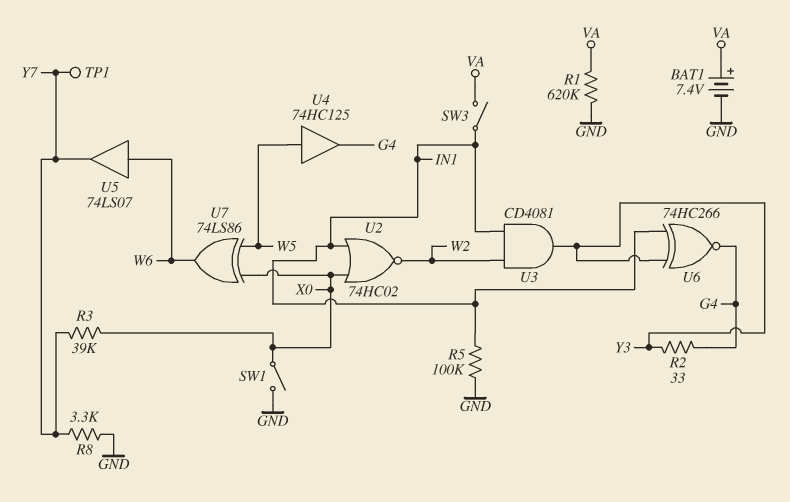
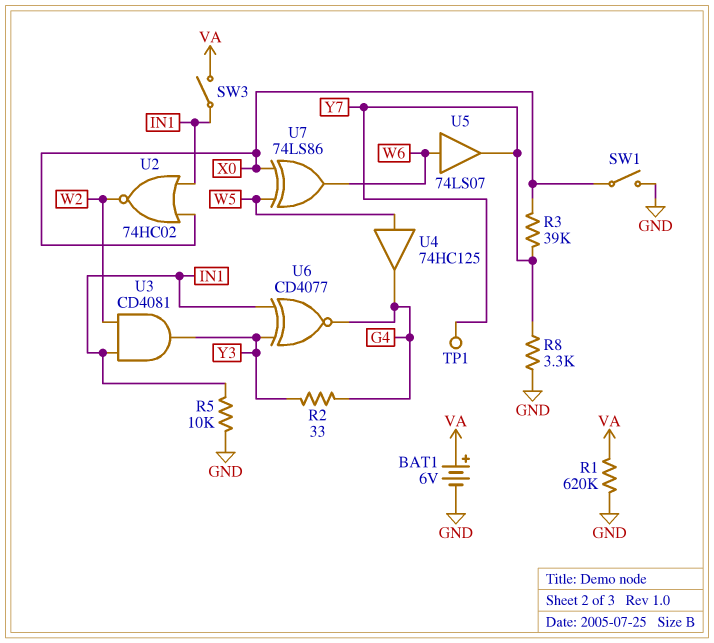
BAT1: 7.4V (plus VA, minus GND) -> 6V (plus VA, minus GND)
R5: 100k (GND, IN1) -> 10k (GND, IN1)
U6: XNOR 74HC266 (in IN1, in Y3, out G4) -> XNOR CD4077 (in IN1, in Y3, out G4)

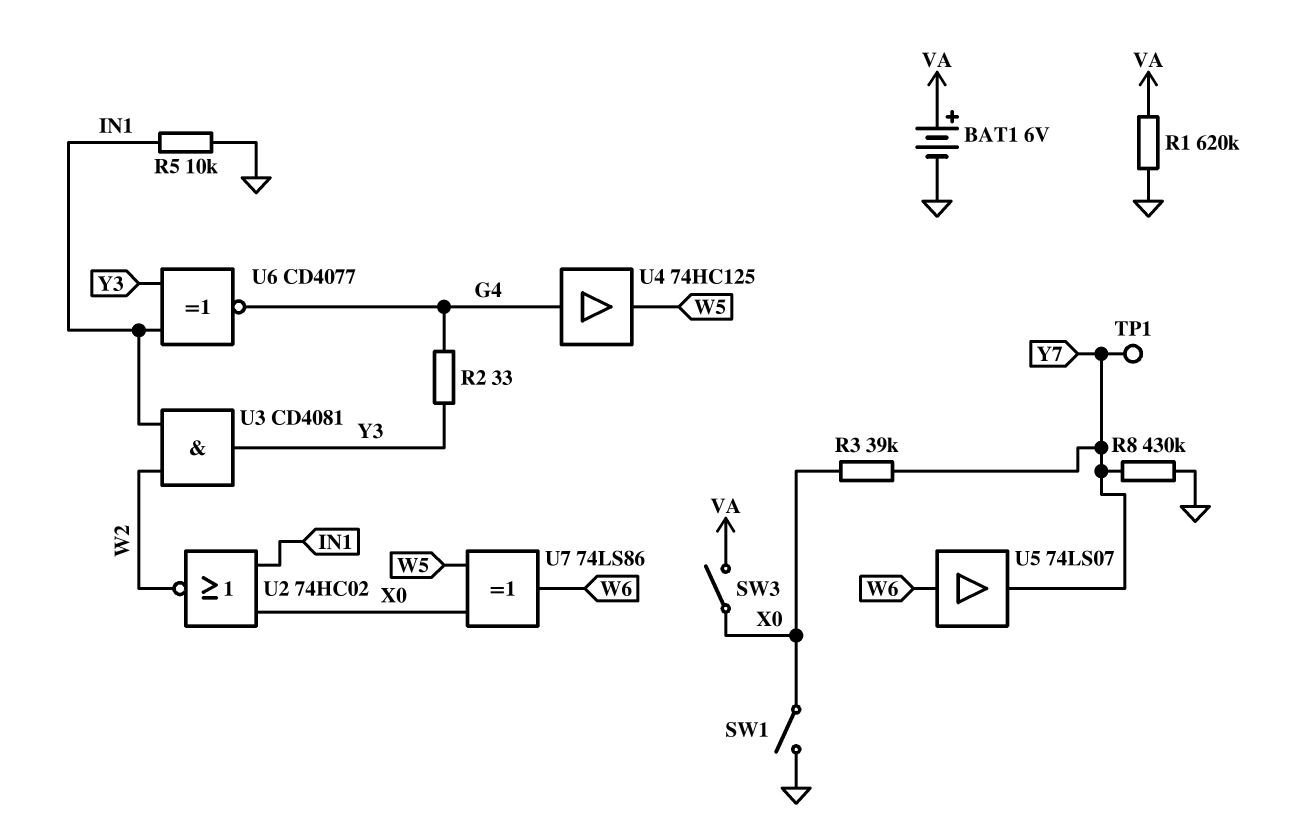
R8: 3.3k (GND, Y7) -> 430k (GND, Y7)
SW3: switch (IN1, VA) -> switch (VA, X0)
U4: buffer 74HC125 (in W5, out G4) -> buffer 74HC125 (in G4, out W5)

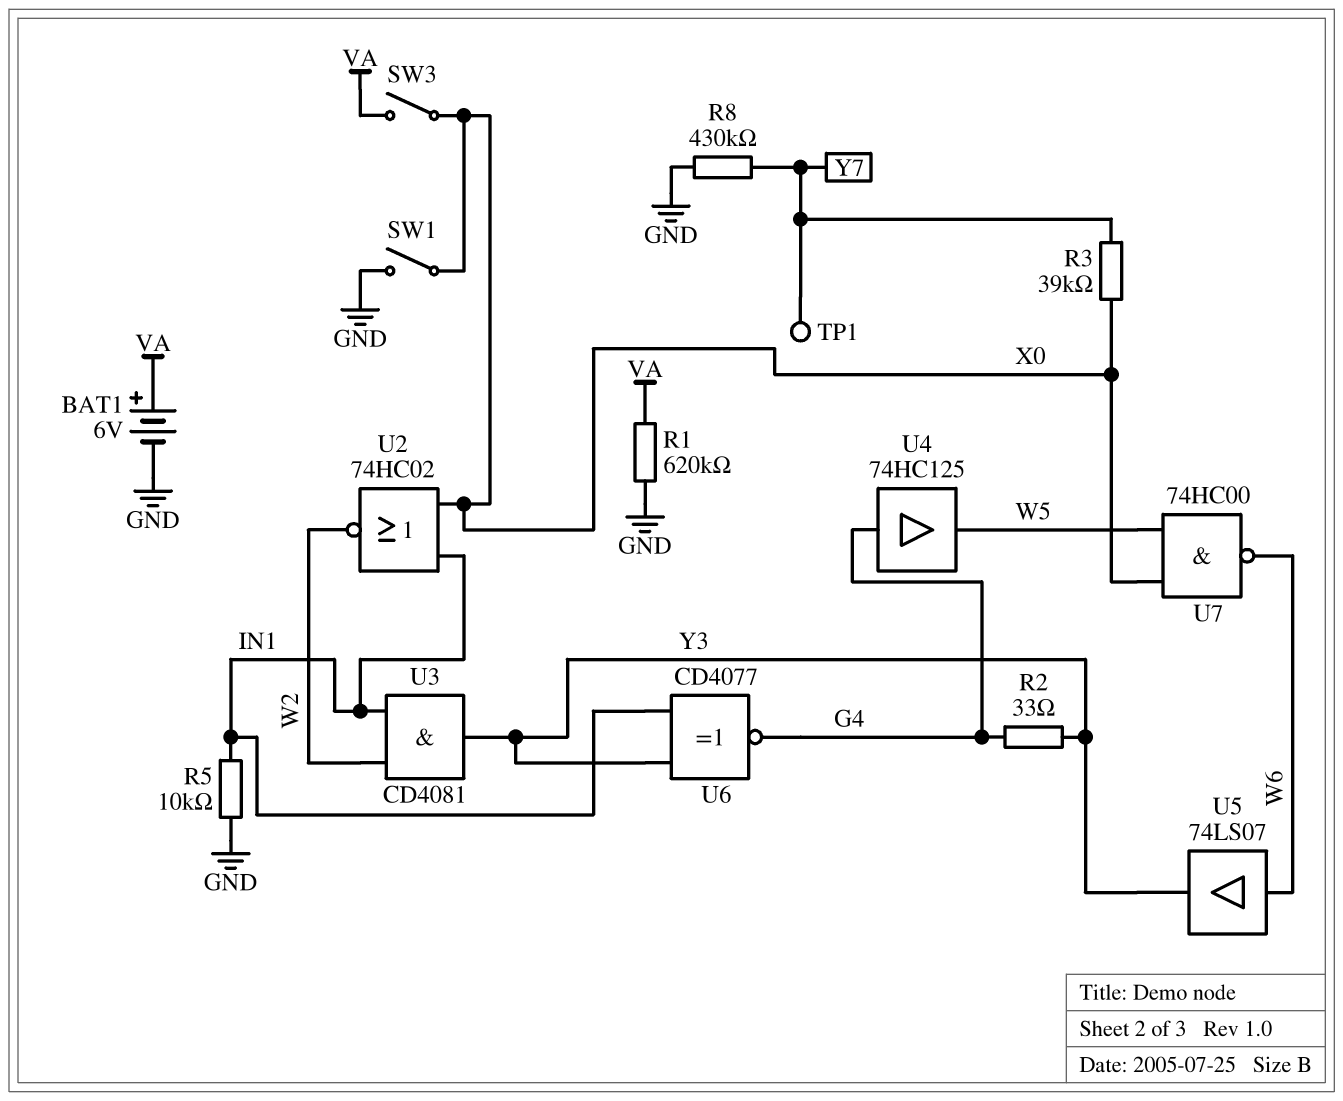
U5: buffer 74LS07 (in W6, out Y7) -> buffer 74LS07 (in W6, out Y3)
U7: XOR 74LS86 (in W5, in X0, out W6) -> NAND 74HC00 (in W5, in X0, out W6)

